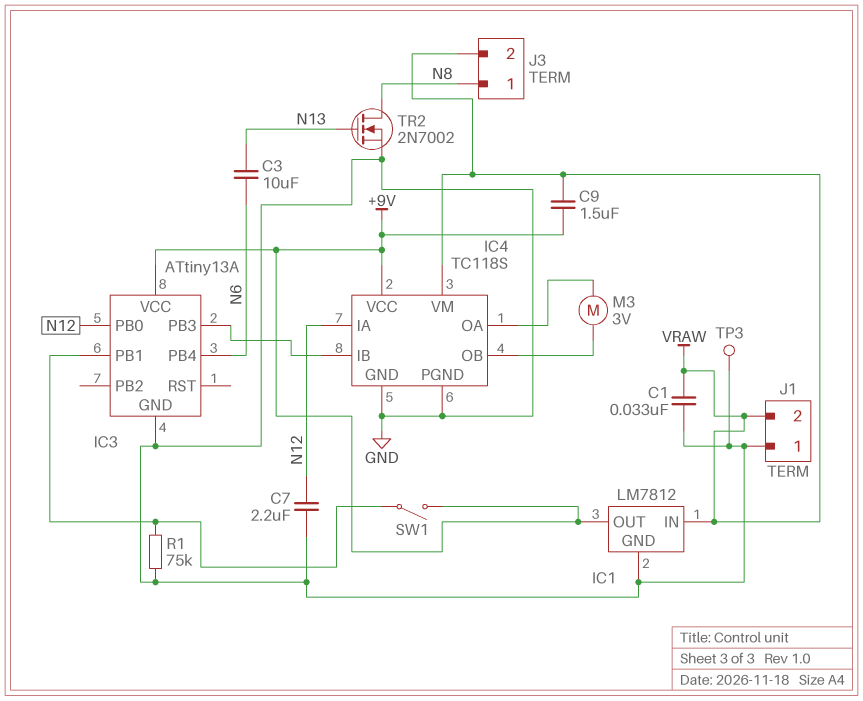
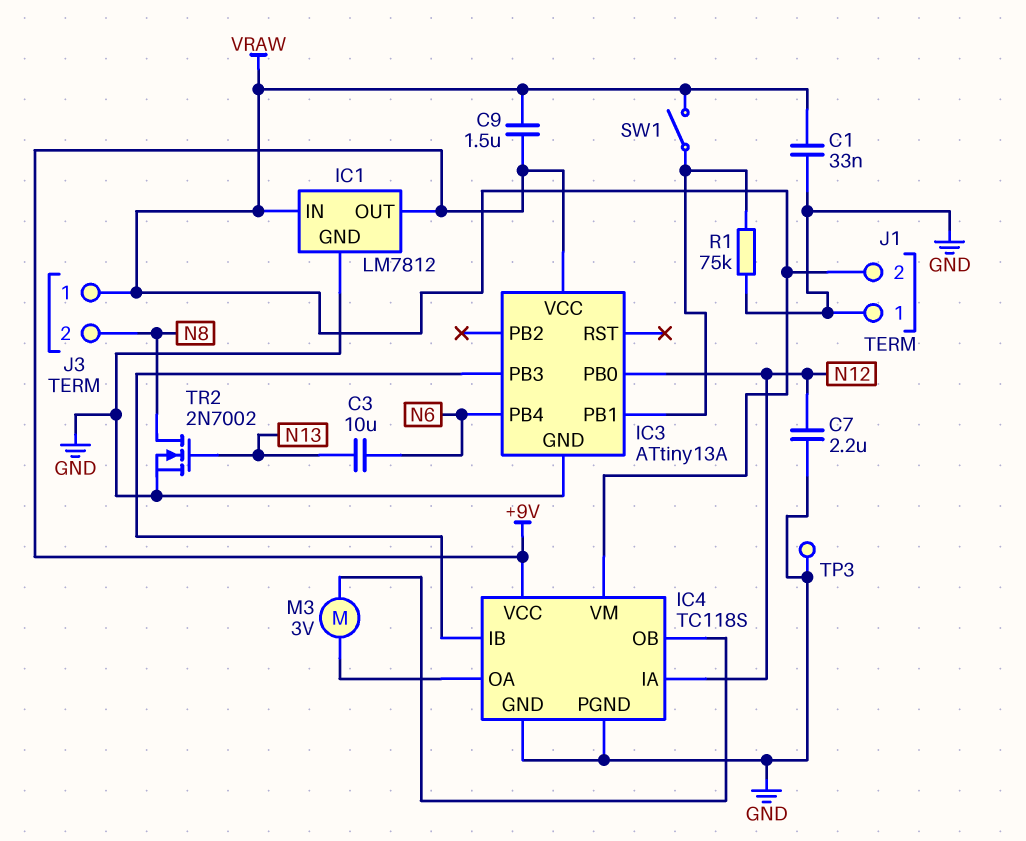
J3 pin 1: N8 -> VRAW
J3 pin 2: VRAW -> N8
SW1: switch (+9V, IC3/PB1) -> switch (IC3/PB1, VRAW)

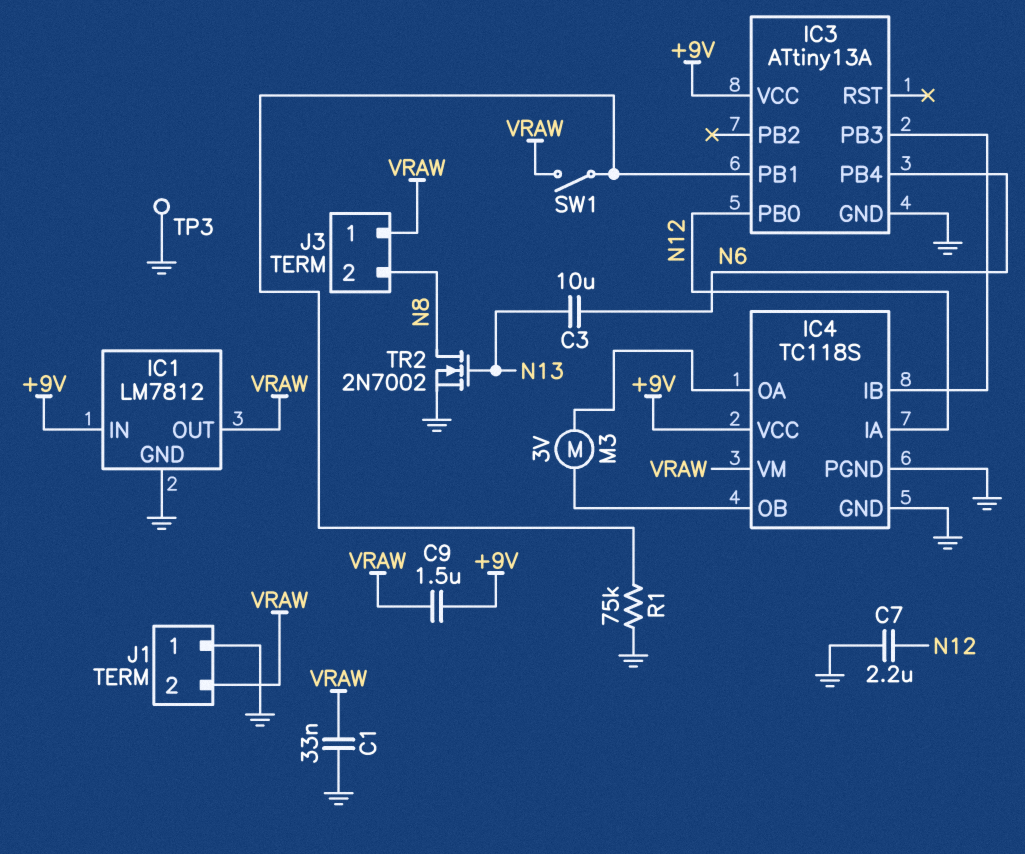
IC1 pin IN: VRAW -> +9V
IC1 pin OUT: +9V -> VRAW

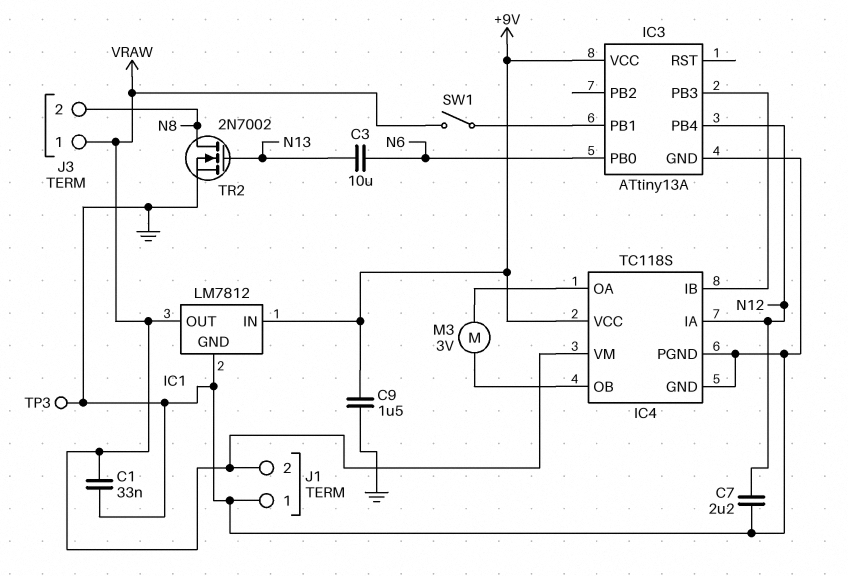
C9: 1.5uF (+9V, VRAW) -> 1.5uF (+9V, GND)
IC3 pin PB0: N12 -> N6
IC3 pin PB4: N6 -> N12
R1: 75k (GND, IC3/PB1) -> none

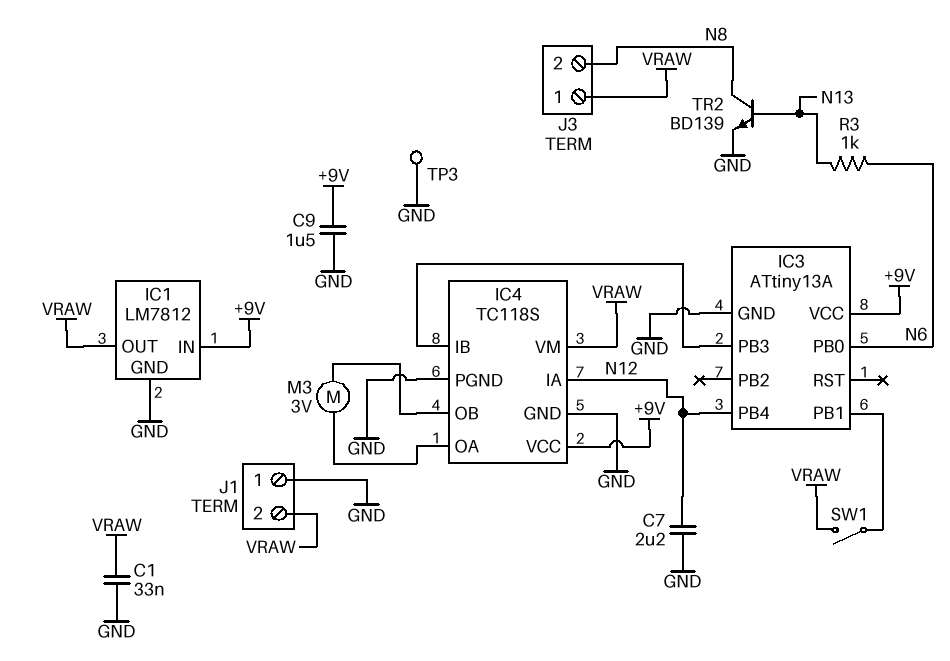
C3: 10uF (N6, N13) -> none
R3: none -> 1k (N6, N13)
TR2: NMOS 2N7002 (G N13, D N8, S GND) -> NPN BD139 (B N13, C N8, E GND)

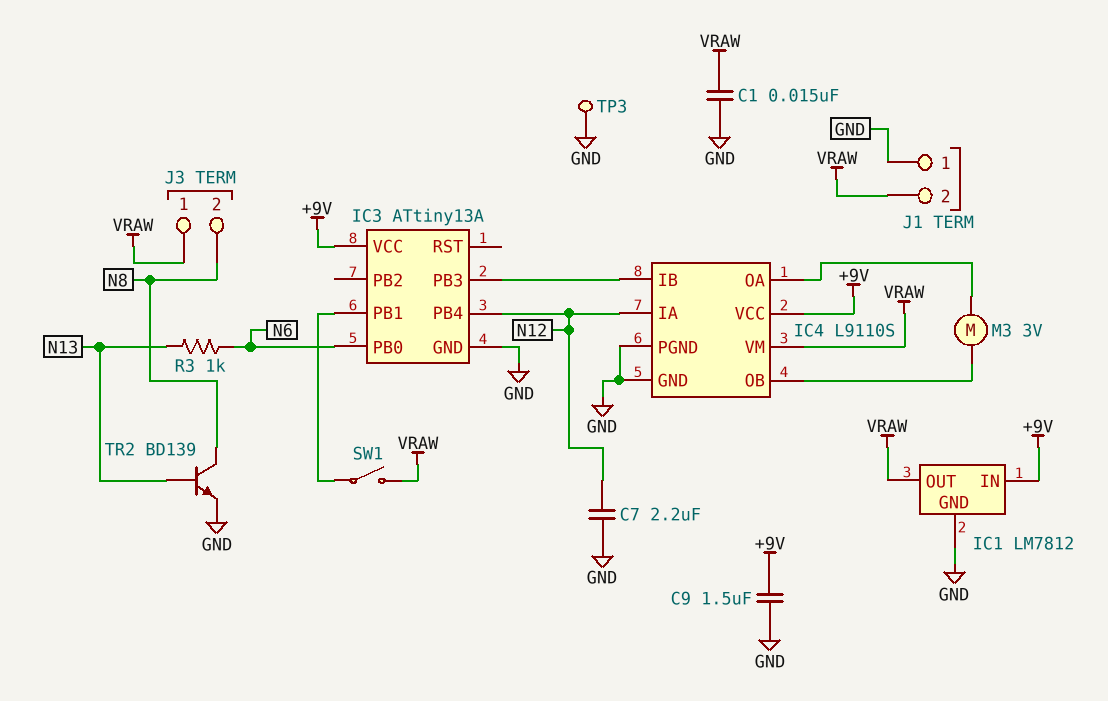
C1: 33nF (GND, VRAW) -> 15nF (GND, VRAW)
IC4: TC118S -> L9110S

